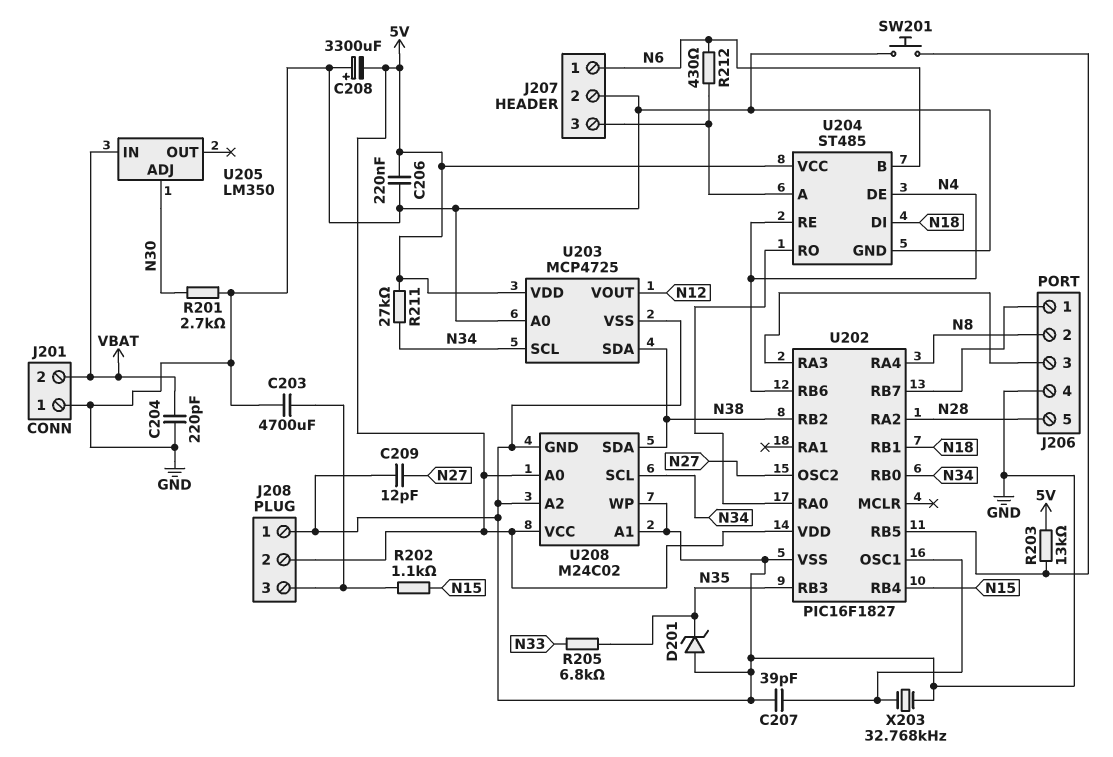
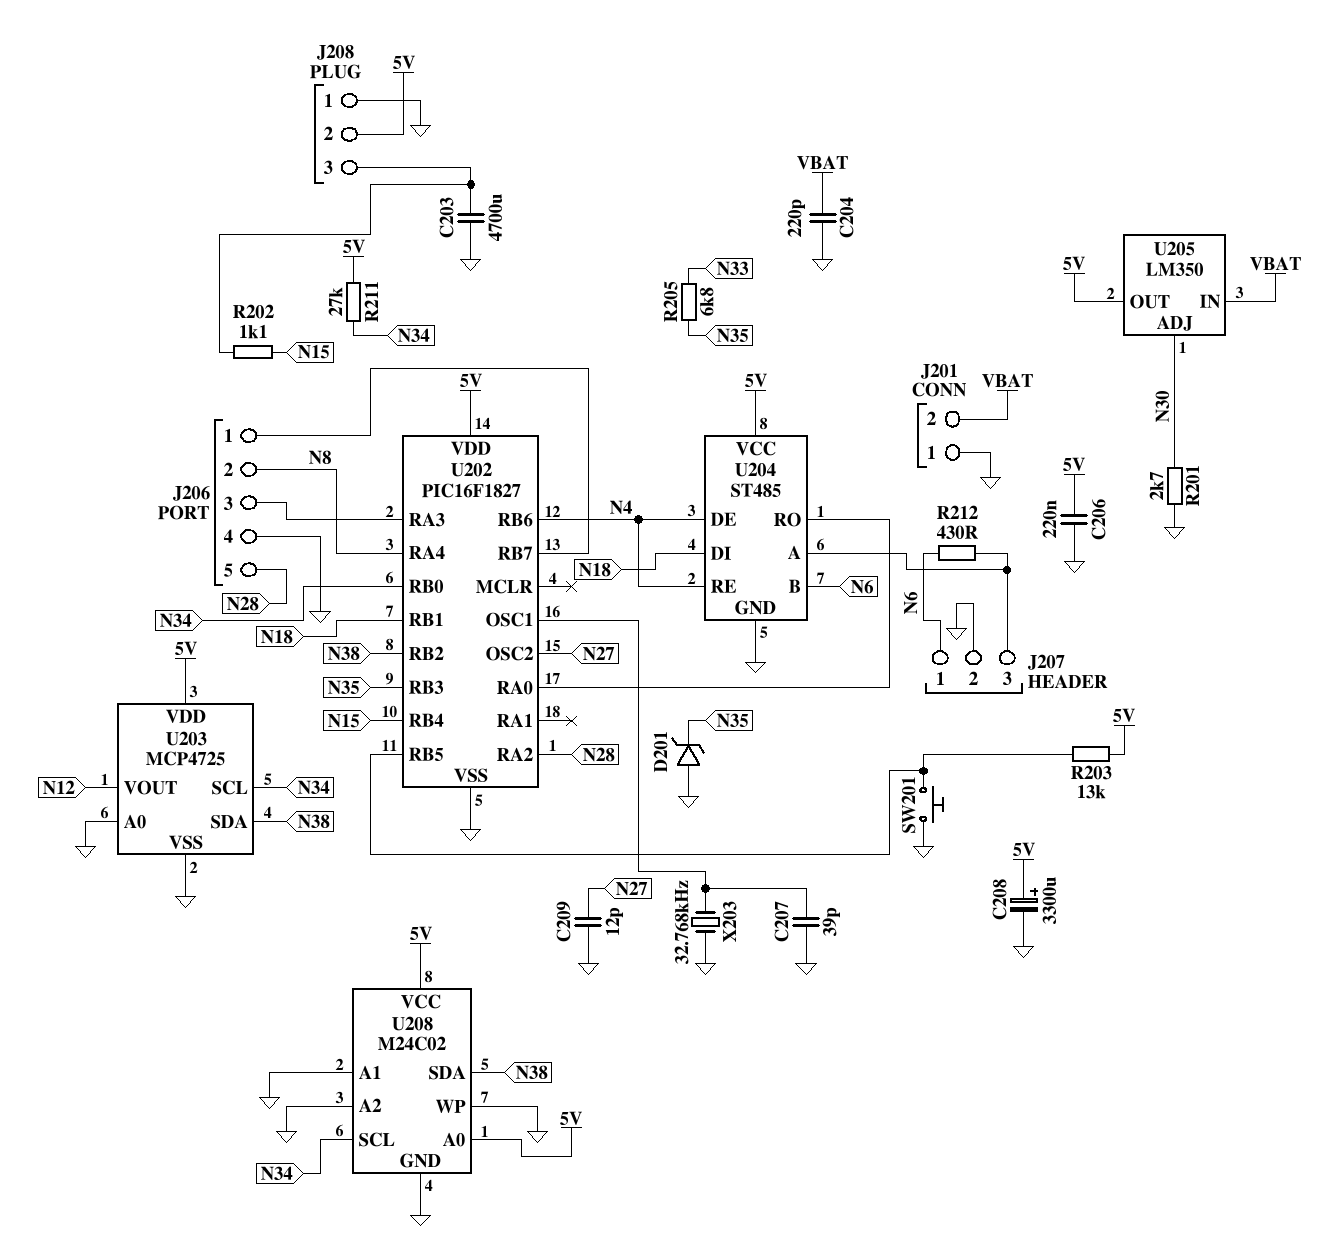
C208: 3300uF (plus GND, minus 5V) -> 3300uF (plus 5V, minus GND)
U205 pin OUT: none -> 5V

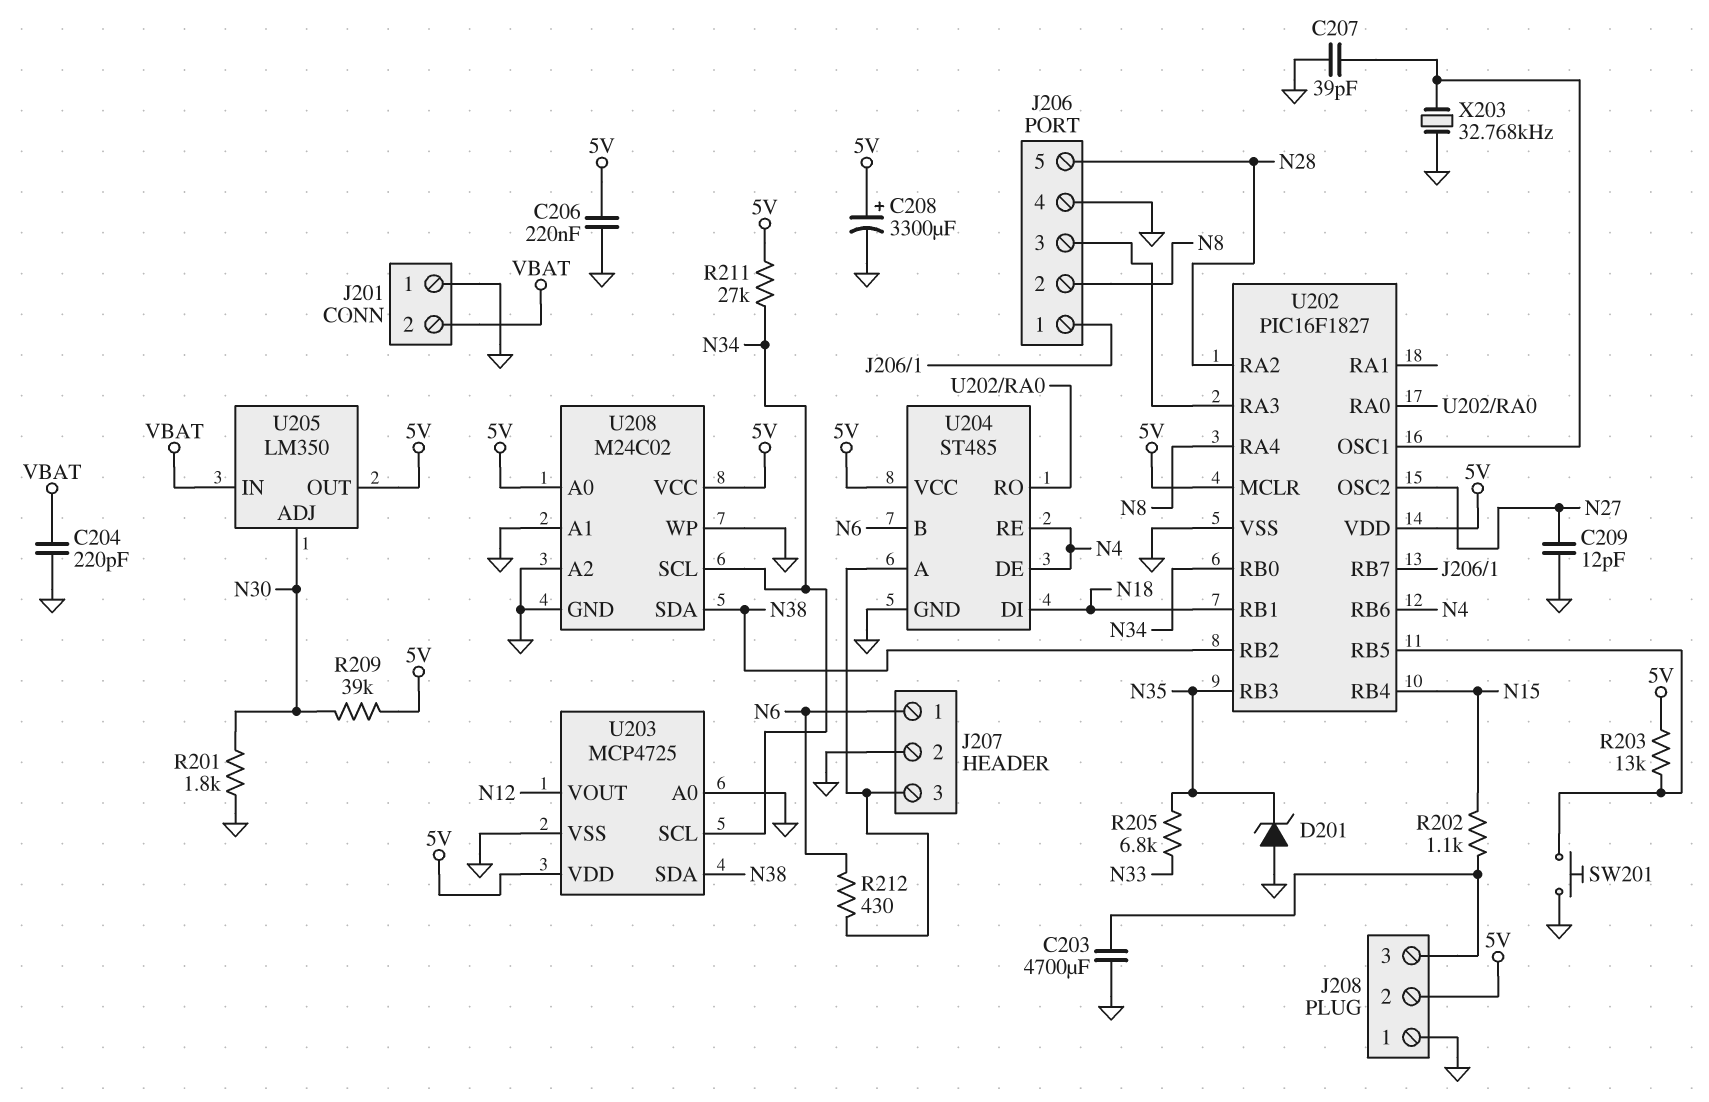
R201: 2.7k (GND, N30) -> 1.8k (GND, N30)
R209: none -> 39k (5V, N30)
U202 pin MCLR: none -> 5V

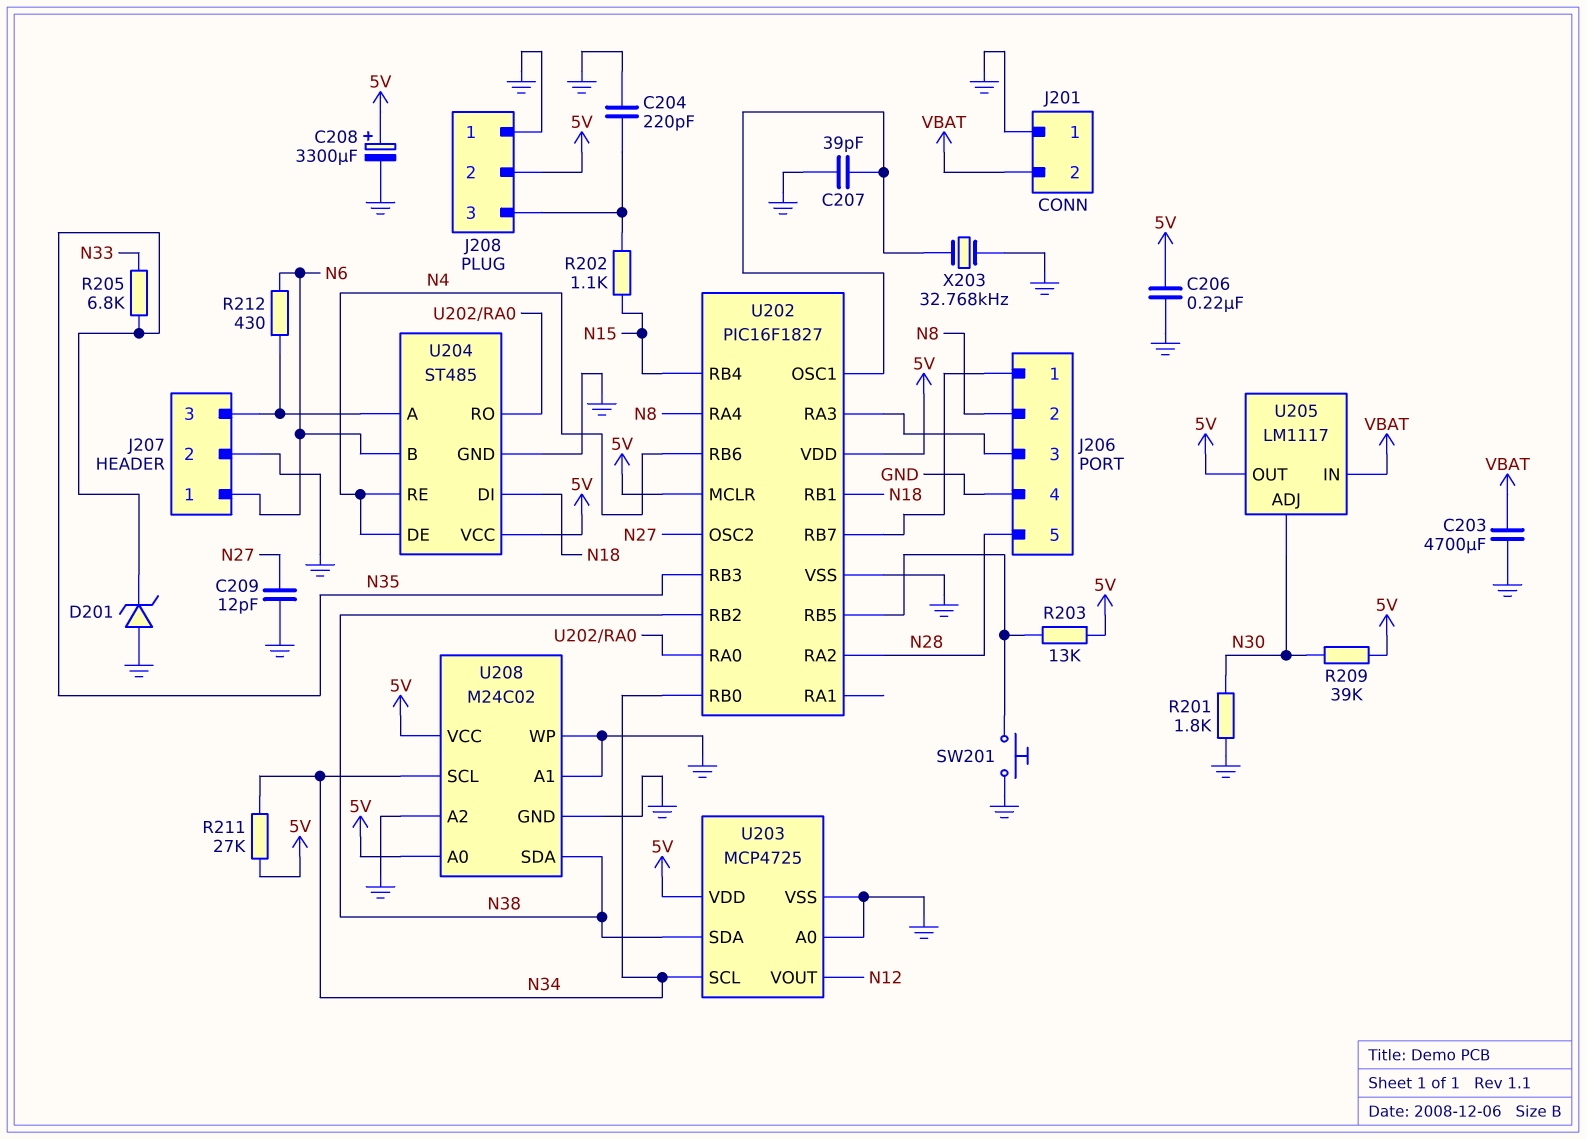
C203: 4700uF (GND, J208/3) -> 4700uF (GND, VBAT)
C204: 220pF (GND, VBAT) -> 220pF (GND, J208/3)
U205: LM350 -> LM1117

